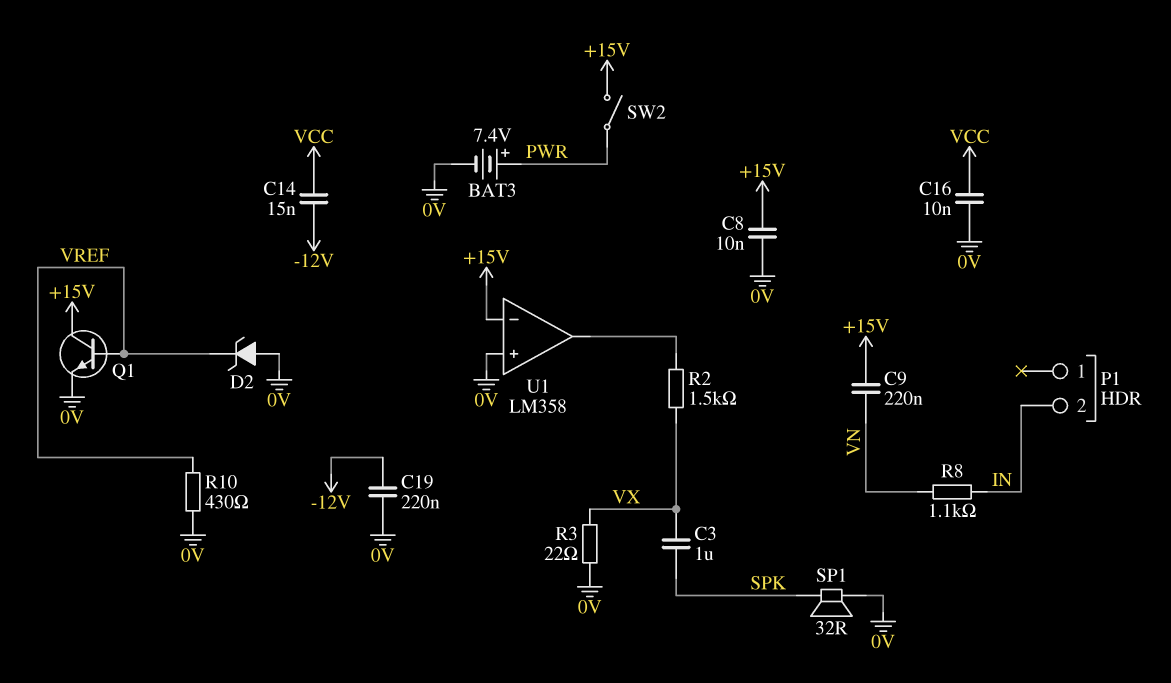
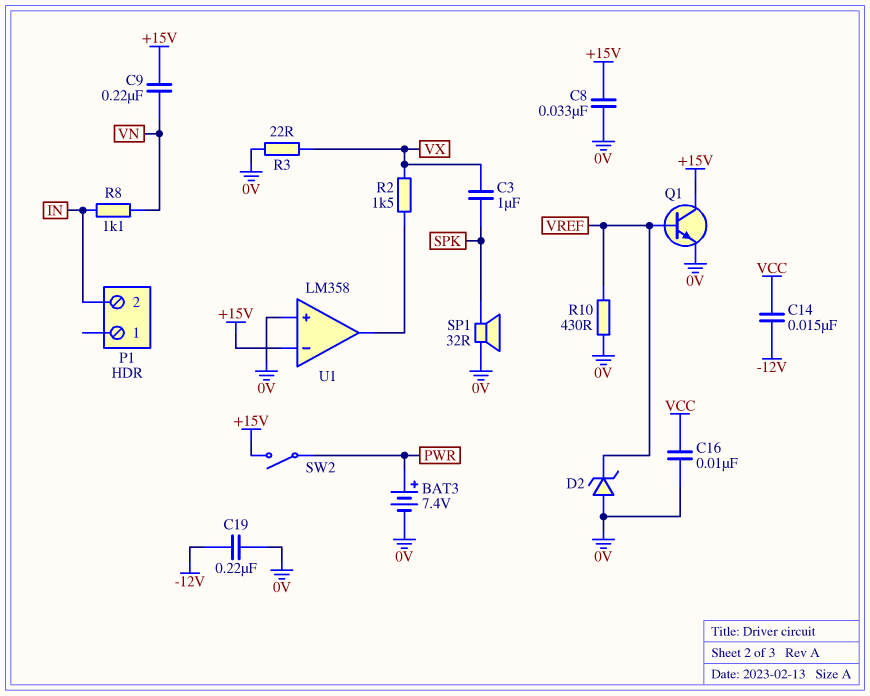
C8: 10nF (+15V, 0V) -> 33nF (+15V, 0V)

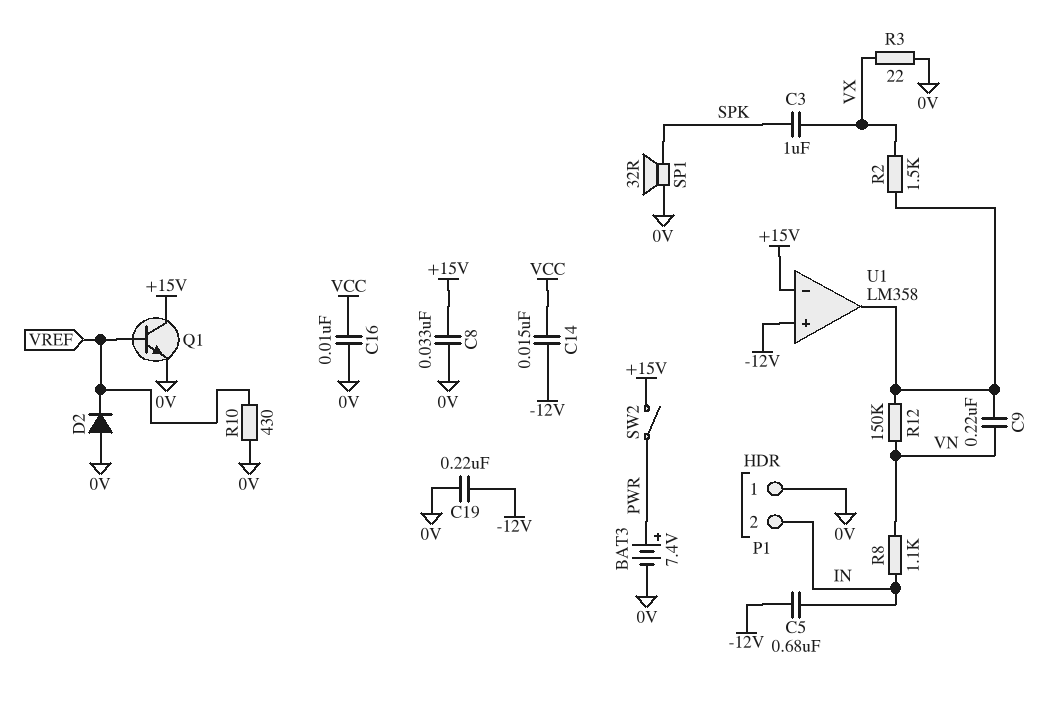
C5: none -> 680nF (-12V, IN)
C9: 220nF (+15V, VN) -> 220nF (U1/out, VN)
D2: zener (A 0V, K VREF) -> diode (A 0V, K VREF)
P1 pin 1: none -> 0V
R12: none -> 150k (U1/out, VN)
U1 pin in+: 0V -> -12V

